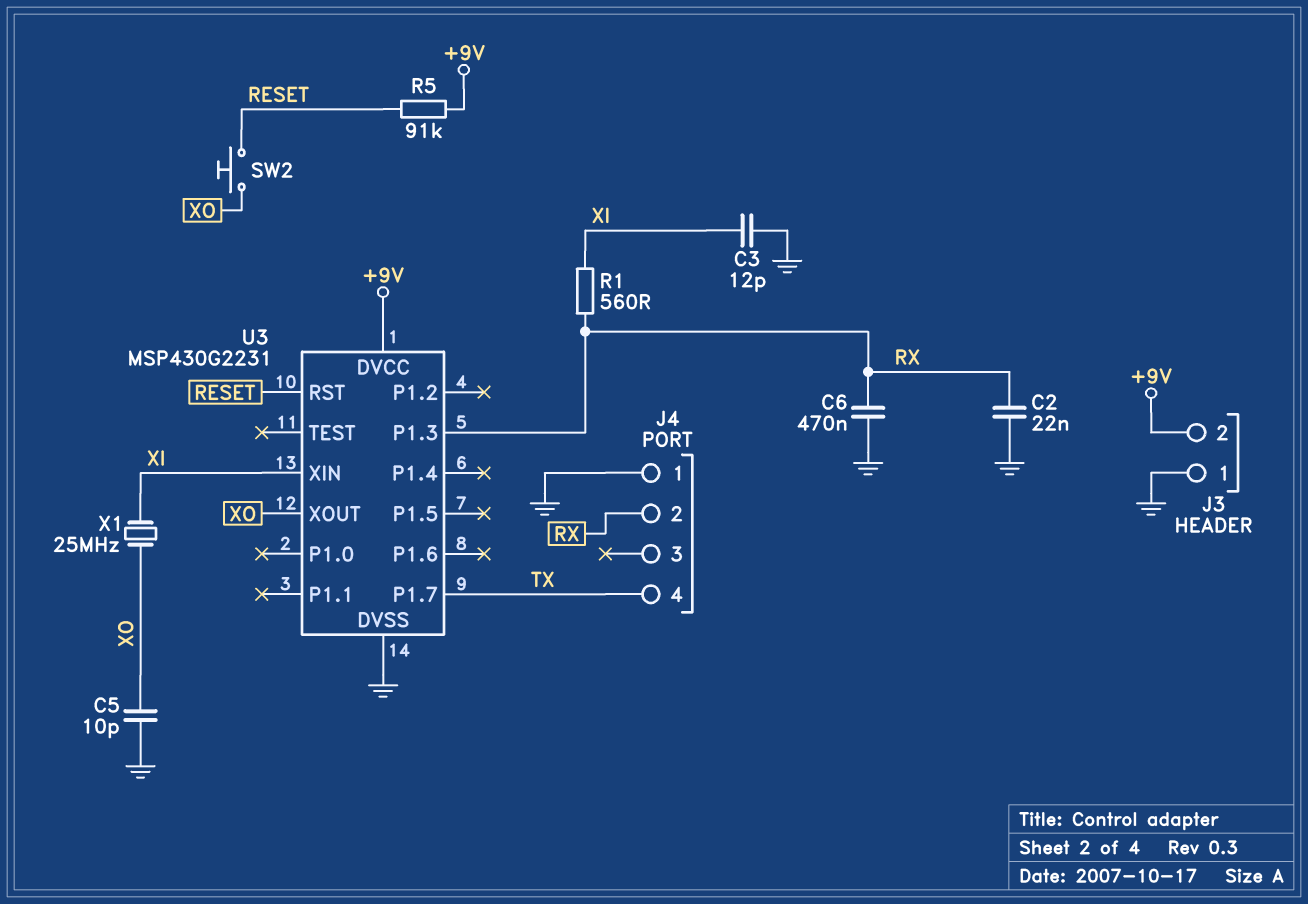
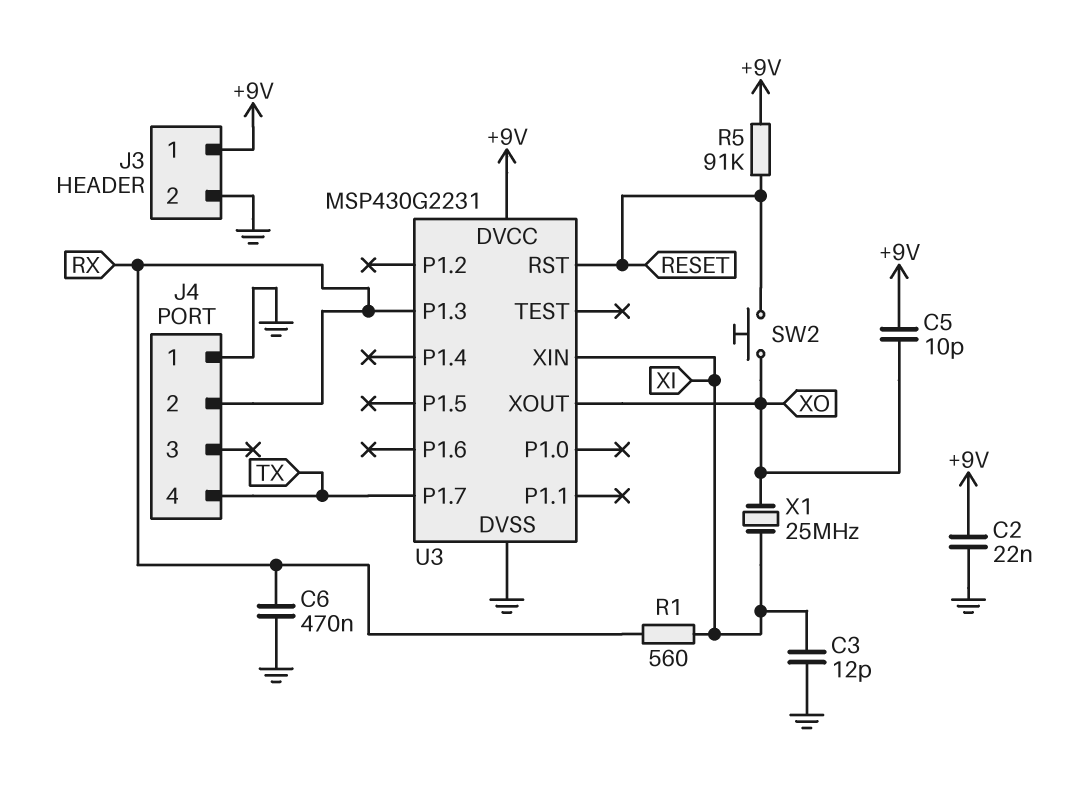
C2: 22nF (GND, RX) -> 22nF (+9V, GND)
C5: 10pF (GND, XO) -> 10pF (+9V, XO)
J3 pin 1: GND -> +9V
J3 pin 2: +9V -> GND

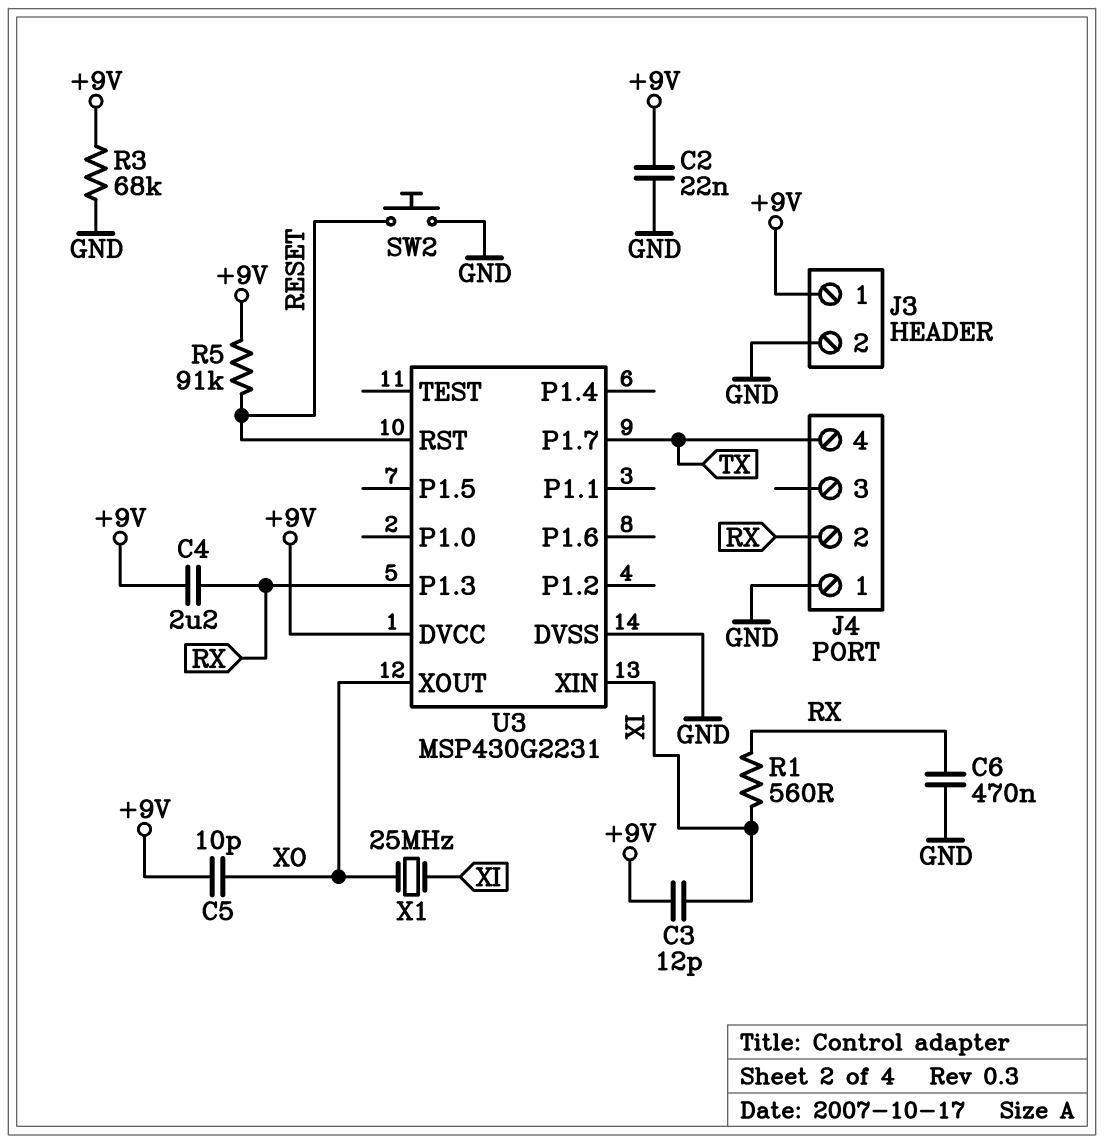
C3: 12pF (GND, XI) -> 12pF (+9V, XI)
C4: none -> 2.2uF (+9V, RX)
R3: none -> 68k (+9V, GND)
SW2: button (RESET, XO) -> button (GND, RESET)

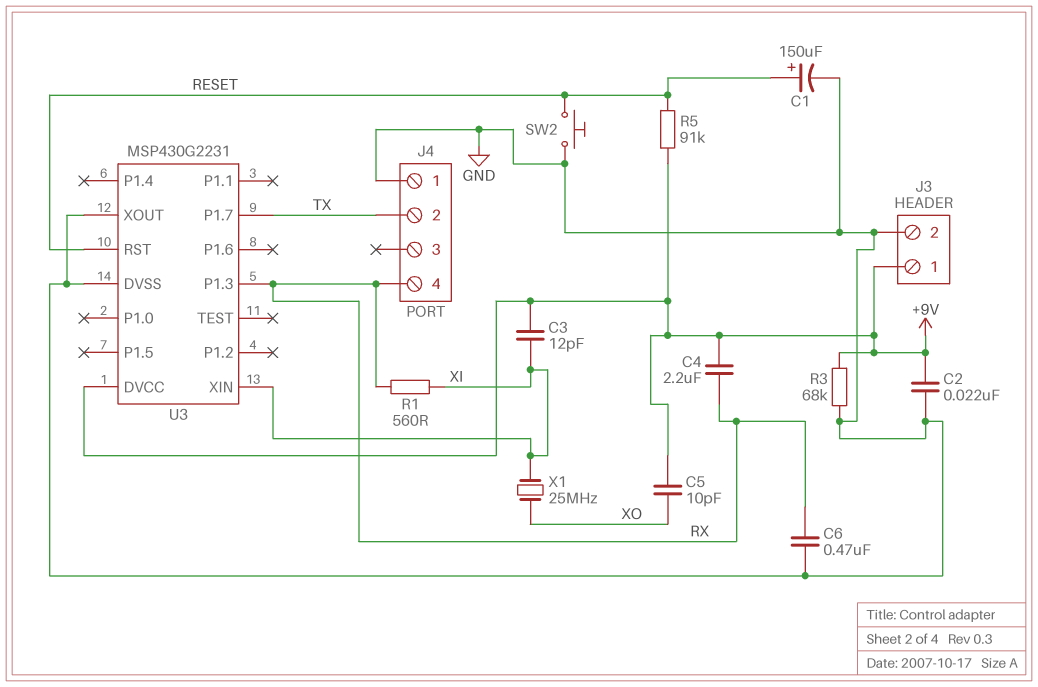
C1: none -> 150uF (plus RESET, minus GND)
J4 pin 2: RX -> TX
J4 pin 4: TX -> RX
U3 pin XOUT: XO -> GND

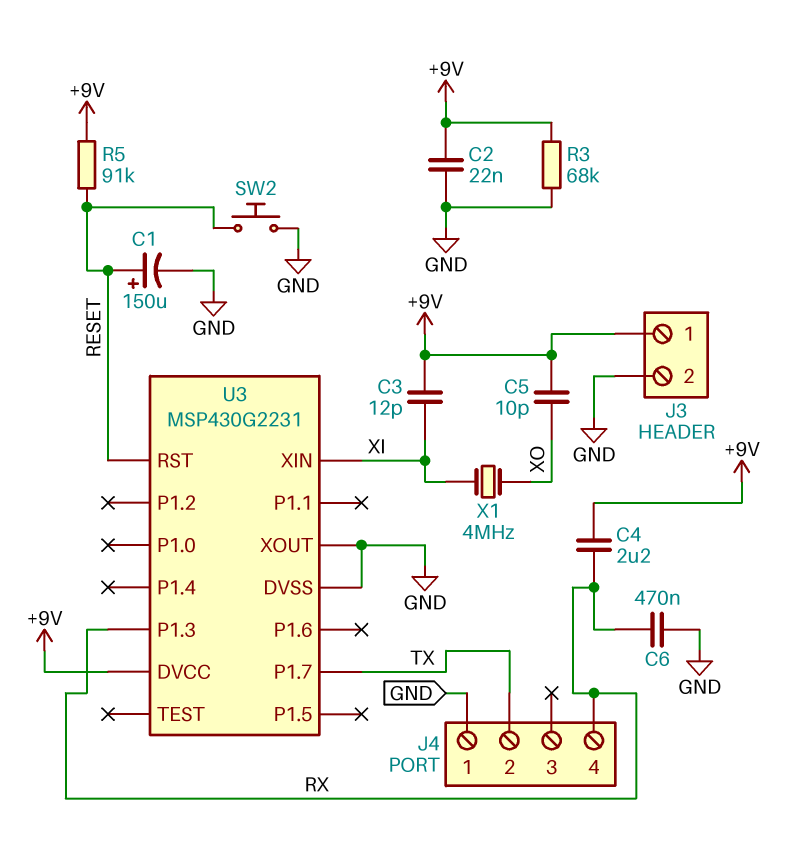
R1: 560 (RX, XI) -> none
X1: 25MHz (XI, XO) -> 4MHz (XI, XO)

